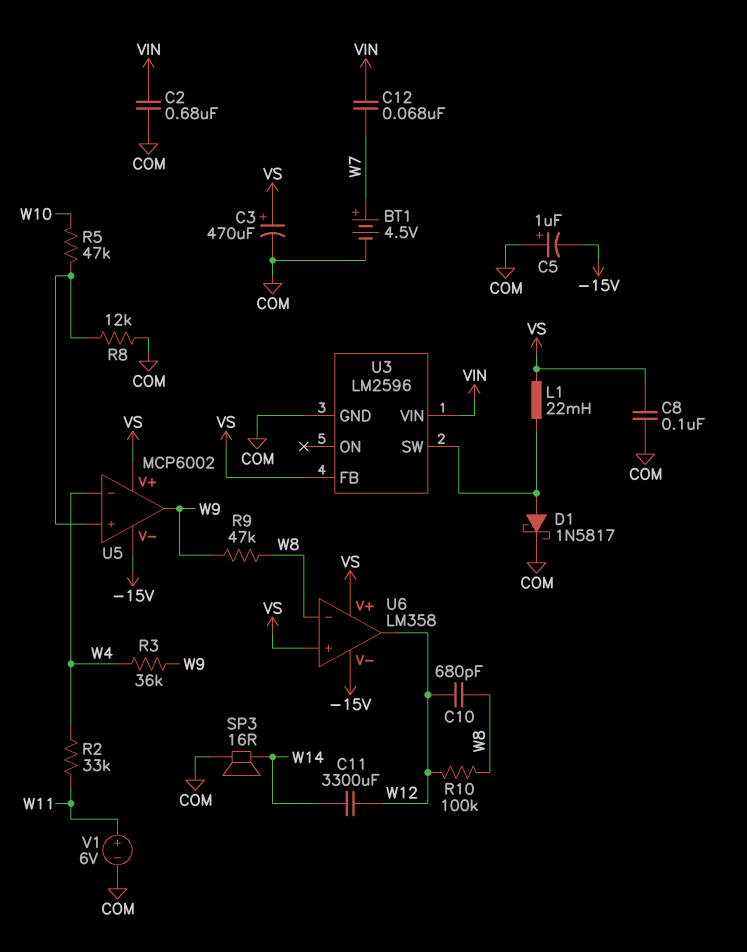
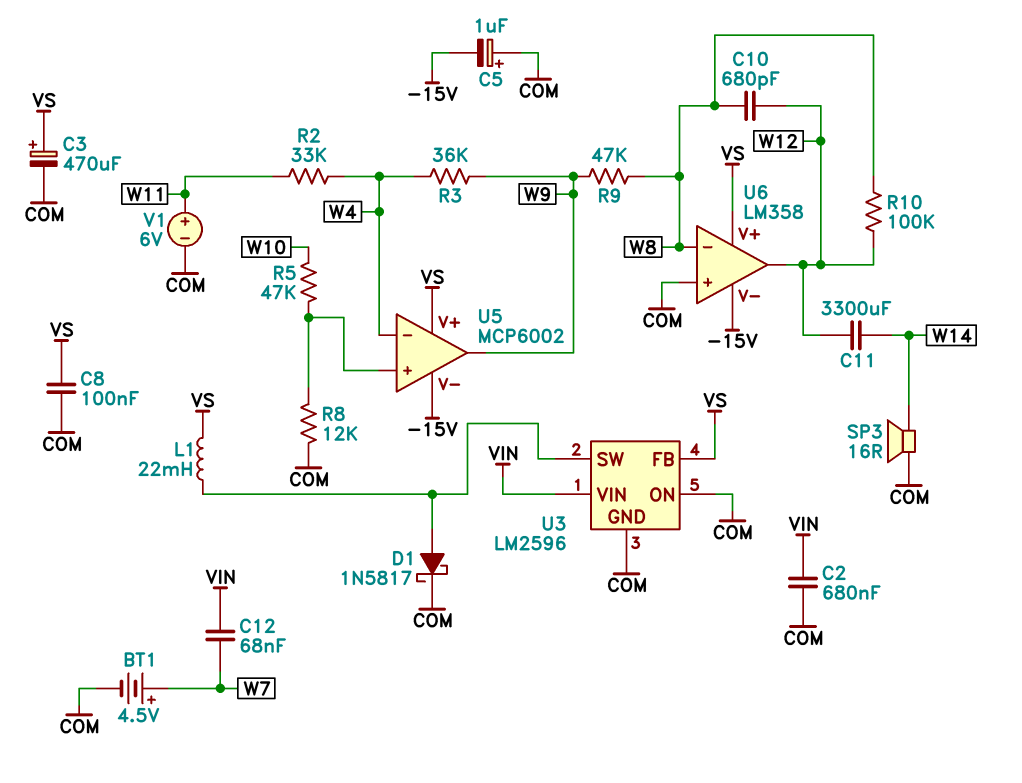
U3 pin ON: none -> COM
U6 pin in+: VS -> COM

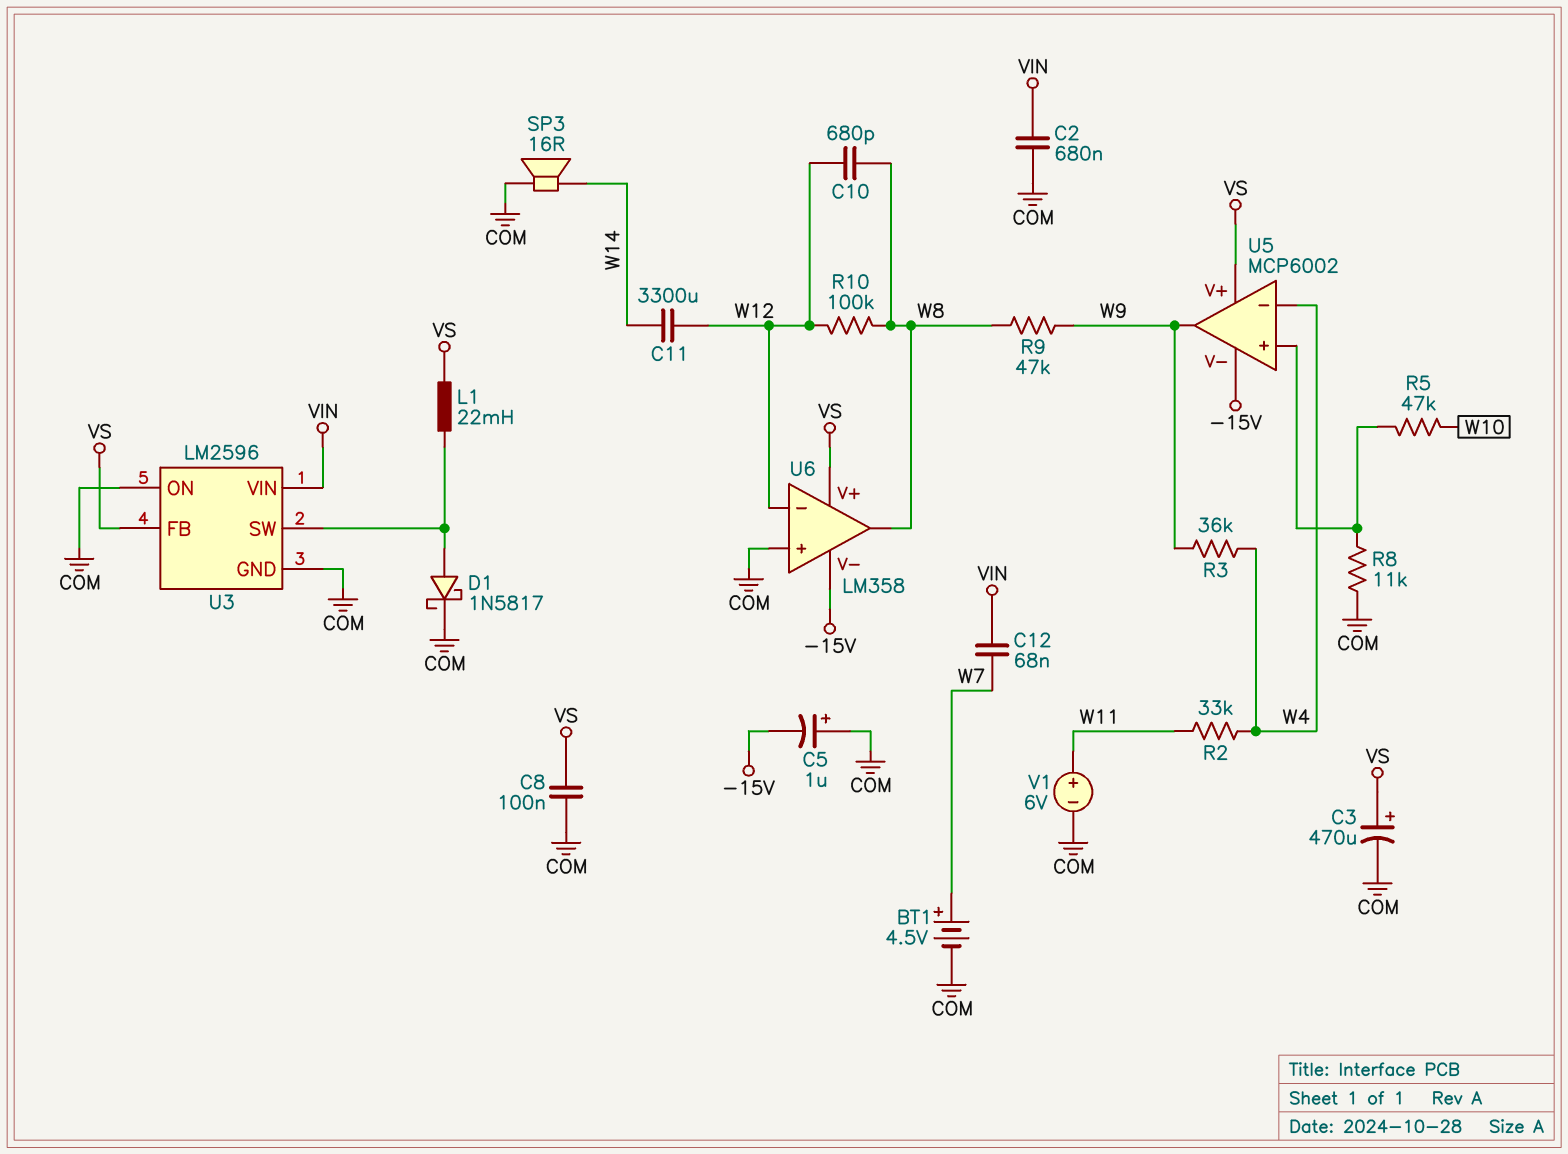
R8: 12k (COM, U5/in+) -> 11k (COM, U5/in+)
U6 pin in-: W8 -> W12
U6 pin out: W12 -> W8

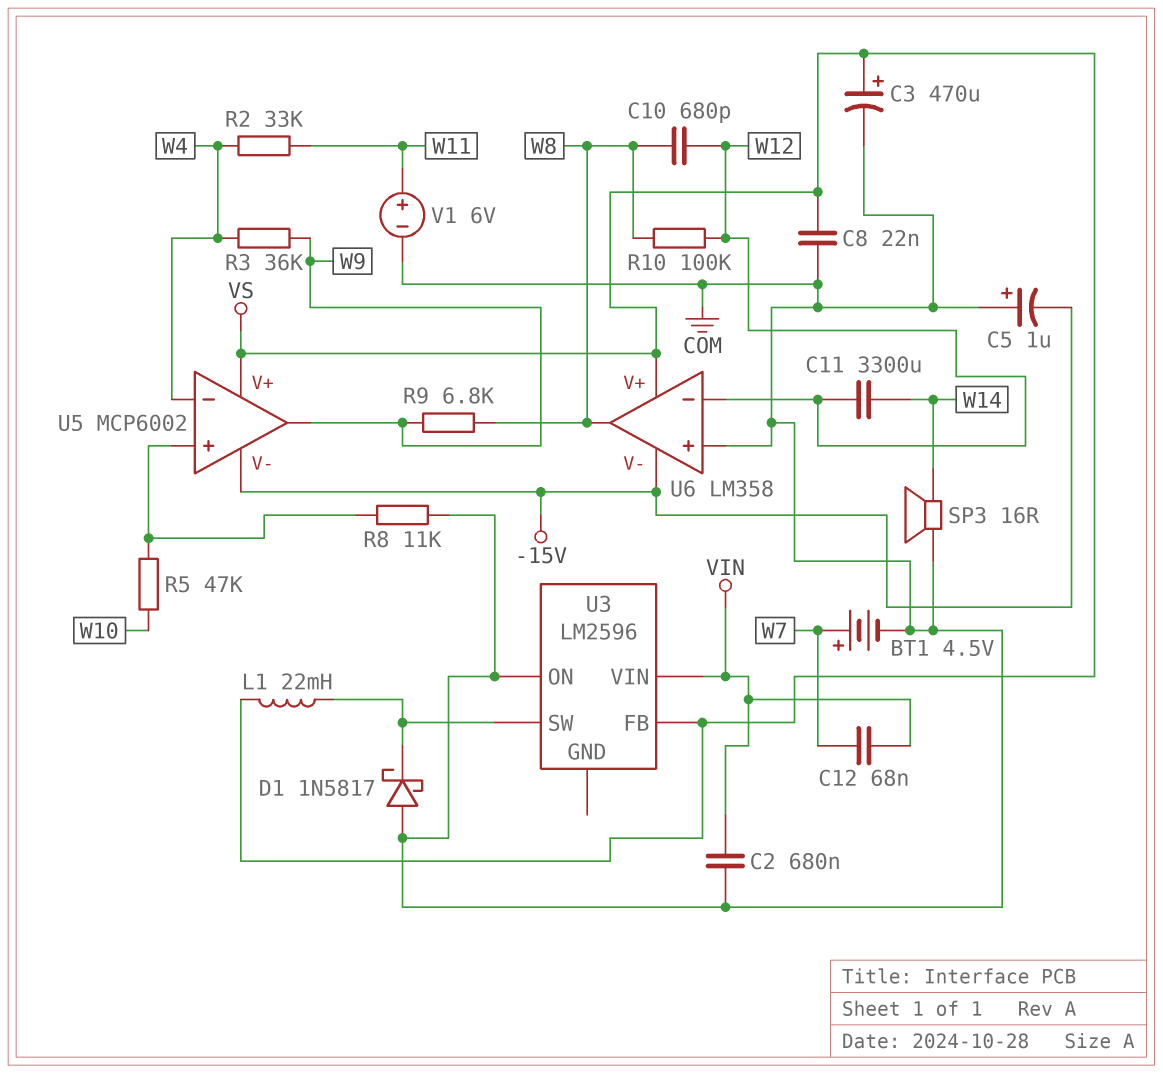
C8: 100nF (COM, VS) -> 22nF (COM, VS)
D1: schottky 1N5817 (A U3/SW, K COM) -> schottky 1N5817 (A COM, K U3/SW)
R9: 47k (W8, W9) -> 6.8k (W8, W9)
U3 pin GND: COM -> none

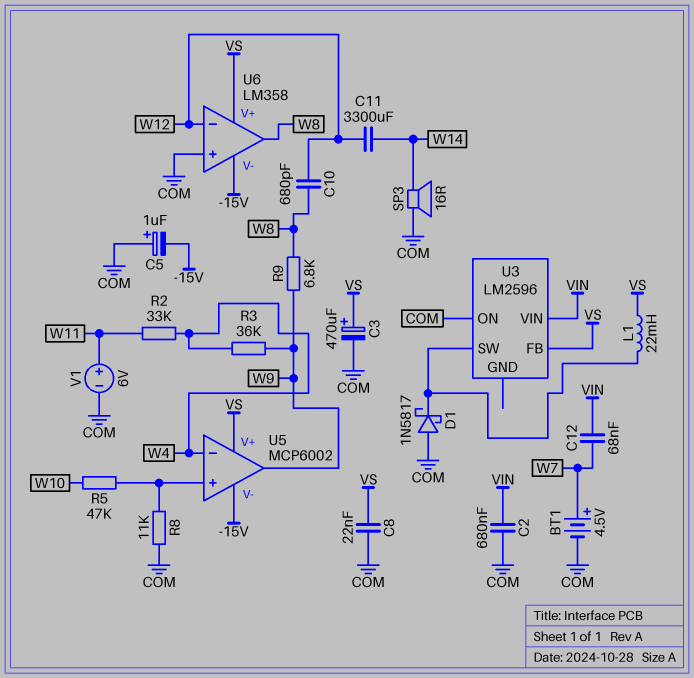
R10: 100k (W8, W12) -> none

